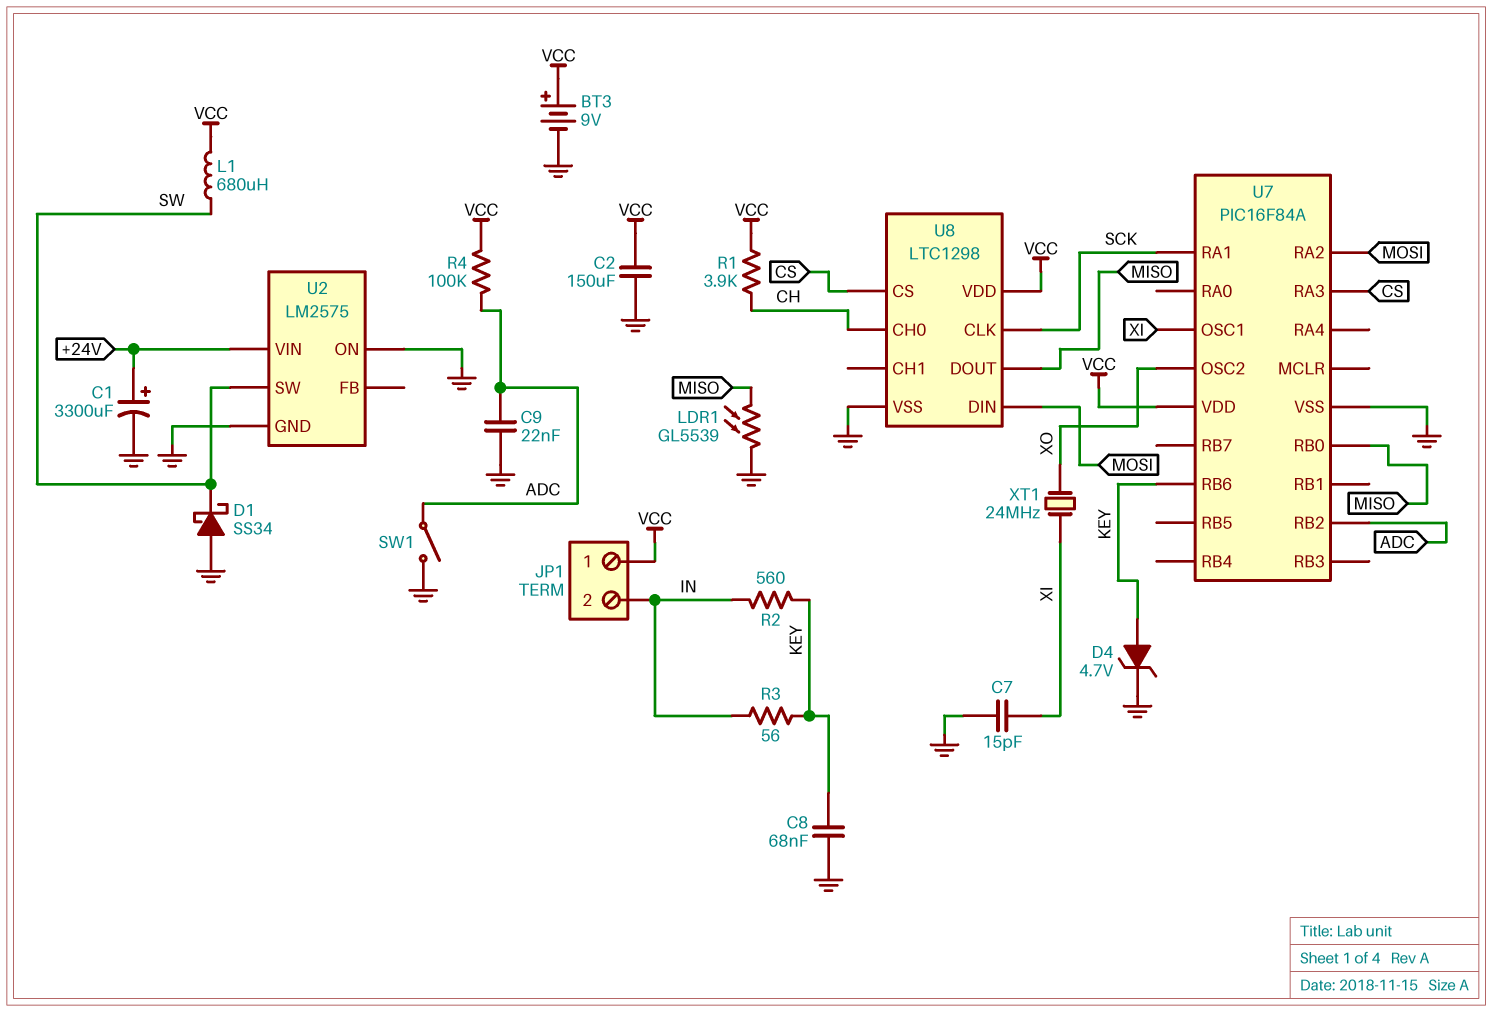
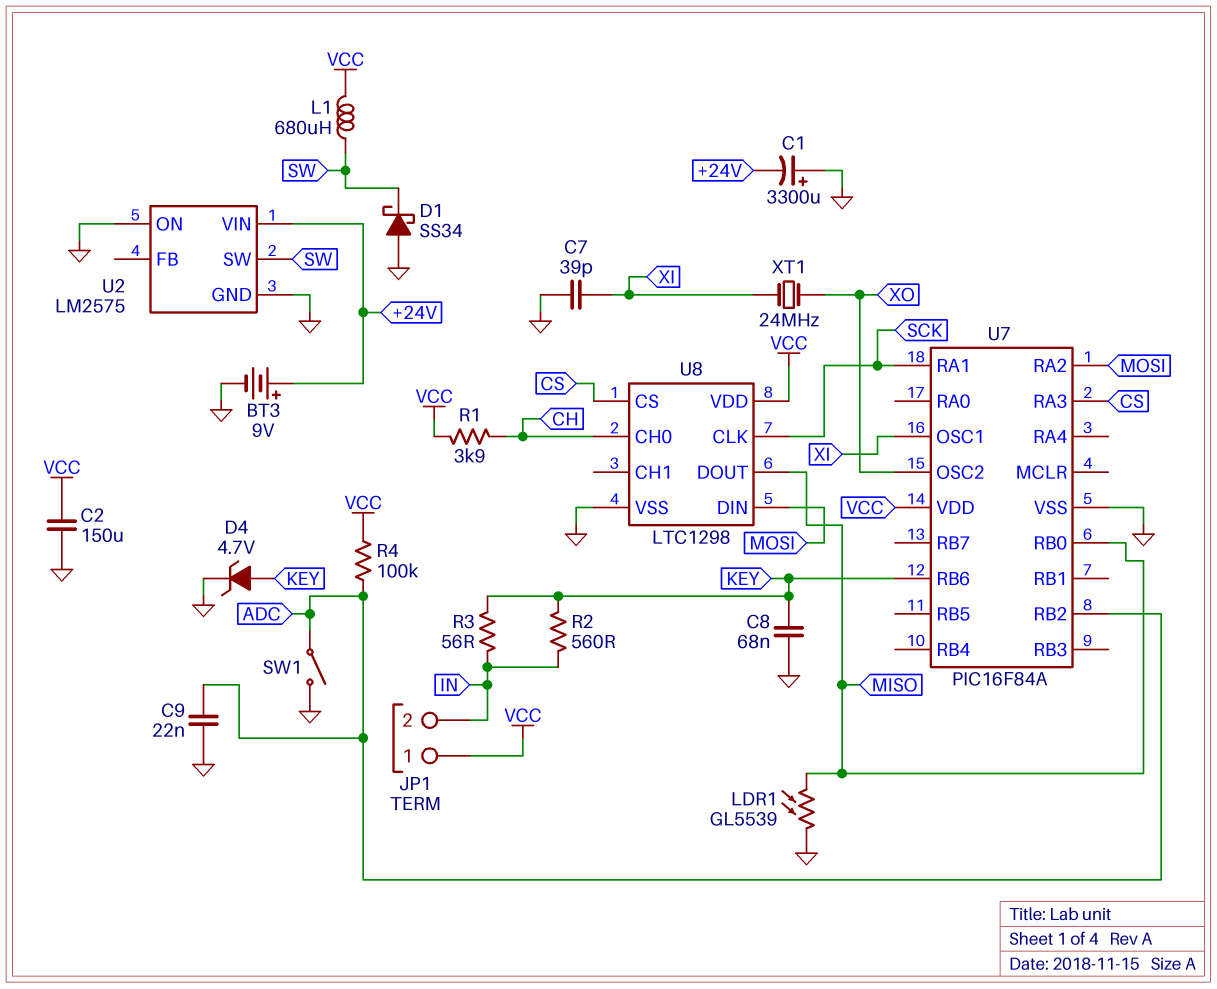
BT3: 9V (plus VCC, minus GND) -> 9V (plus +24V, minus GND)
C1: 3300uF (plus +24V, minus GND) -> 3300uF (plus GND, minus +24V)
C7: 15pF (GND, XI) -> 39pF (GND, XI)

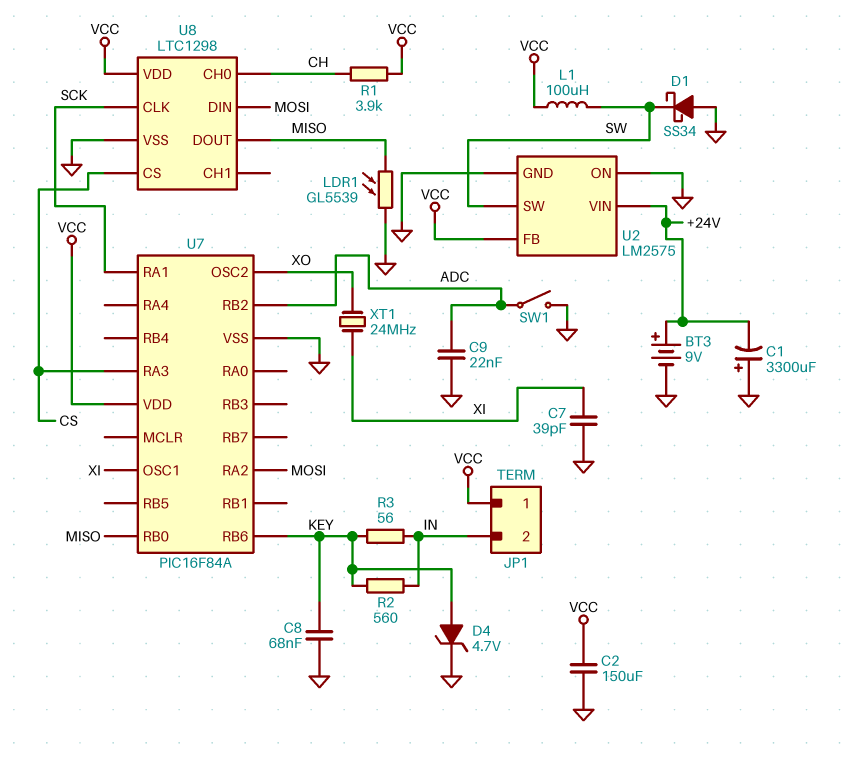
L1: 680uH (SW, VCC) -> 100uH (SW, VCC)
R4: 100k (ADC, VCC) -> none
U2 pin FB: none -> VCC

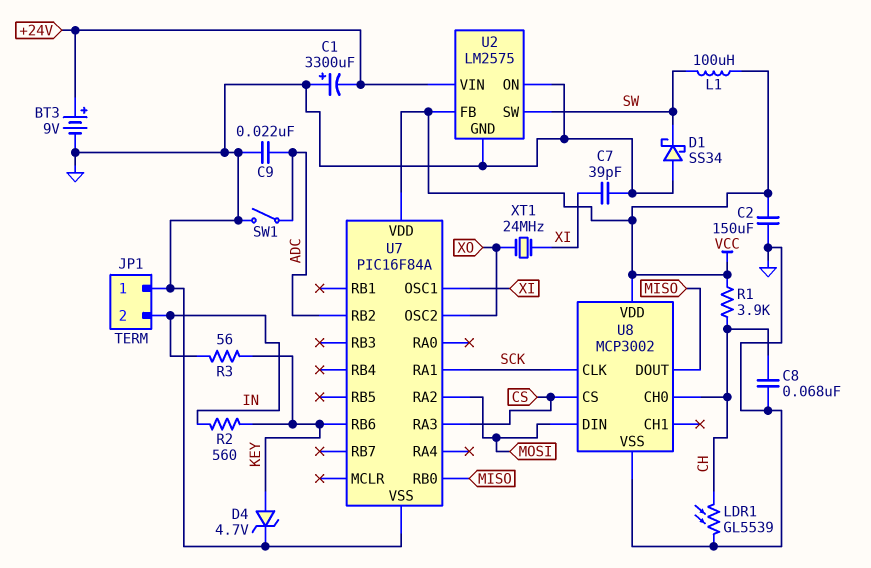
C8: 68nF (GND, KEY) -> 68nF (CH, GND)
JP1 pin 1: VCC -> GND
LDR1: GL5539 (GND, MISO) -> GL5539 (CH, GND)
U8: LTC1298 -> MCP3002

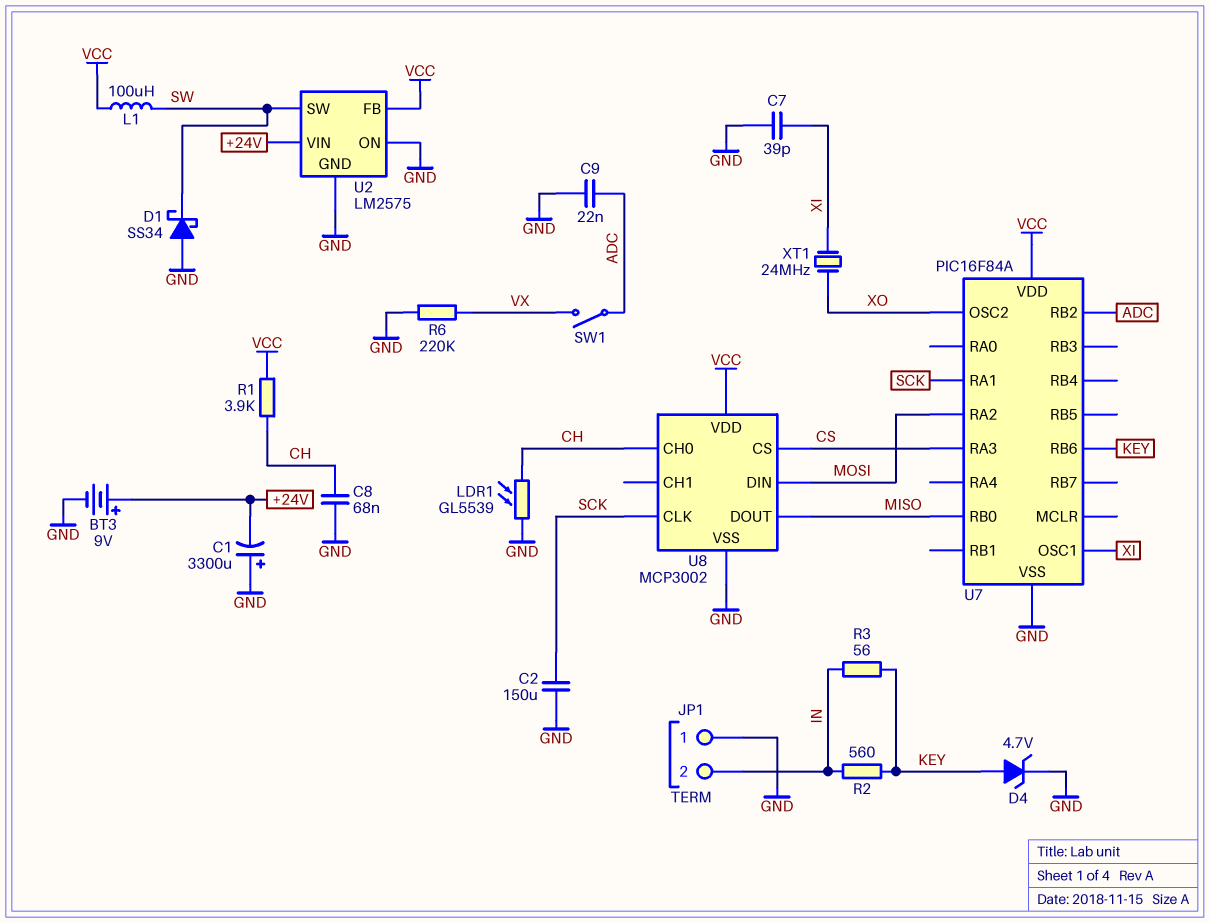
C2: 150uF (GND, VCC) -> 150uF (GND, SCK)
R6: none -> 220k (GND, VX)
SW1: switch (ADC, GND) -> switch (ADC, VX)

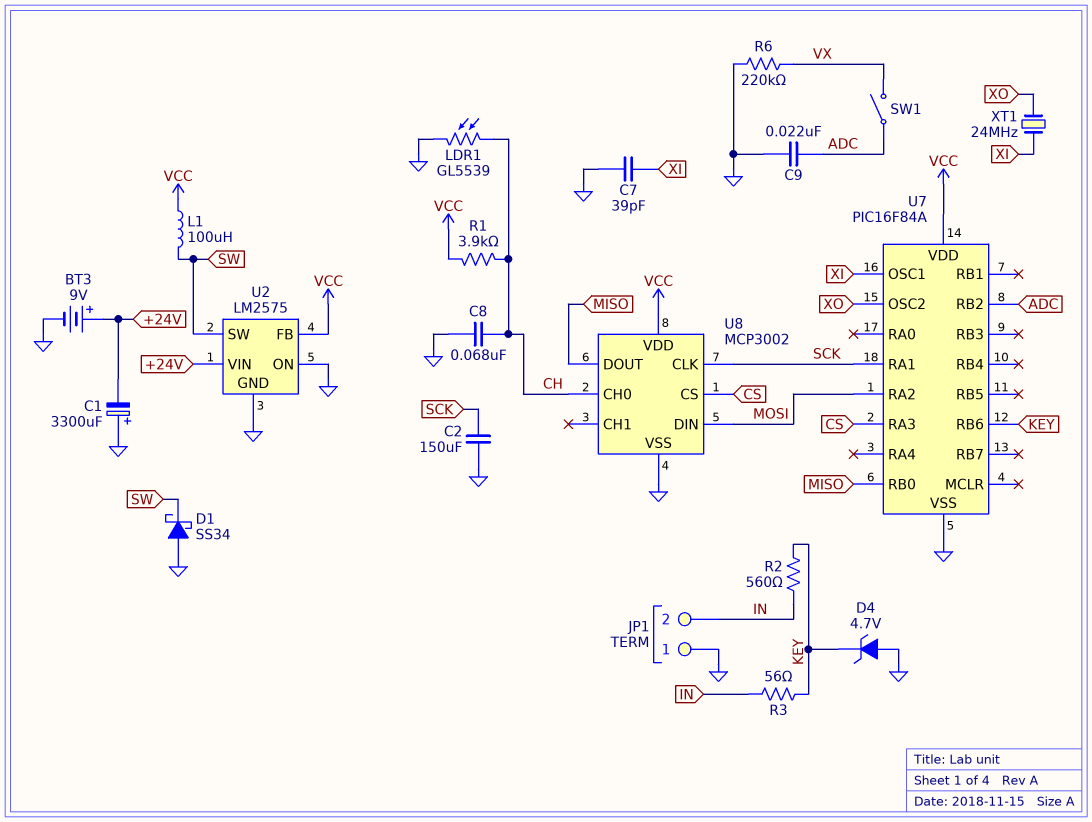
D4: zener 4.7V (A KEY, K GND) -> zener 4.7V (A GND, K KEY)

